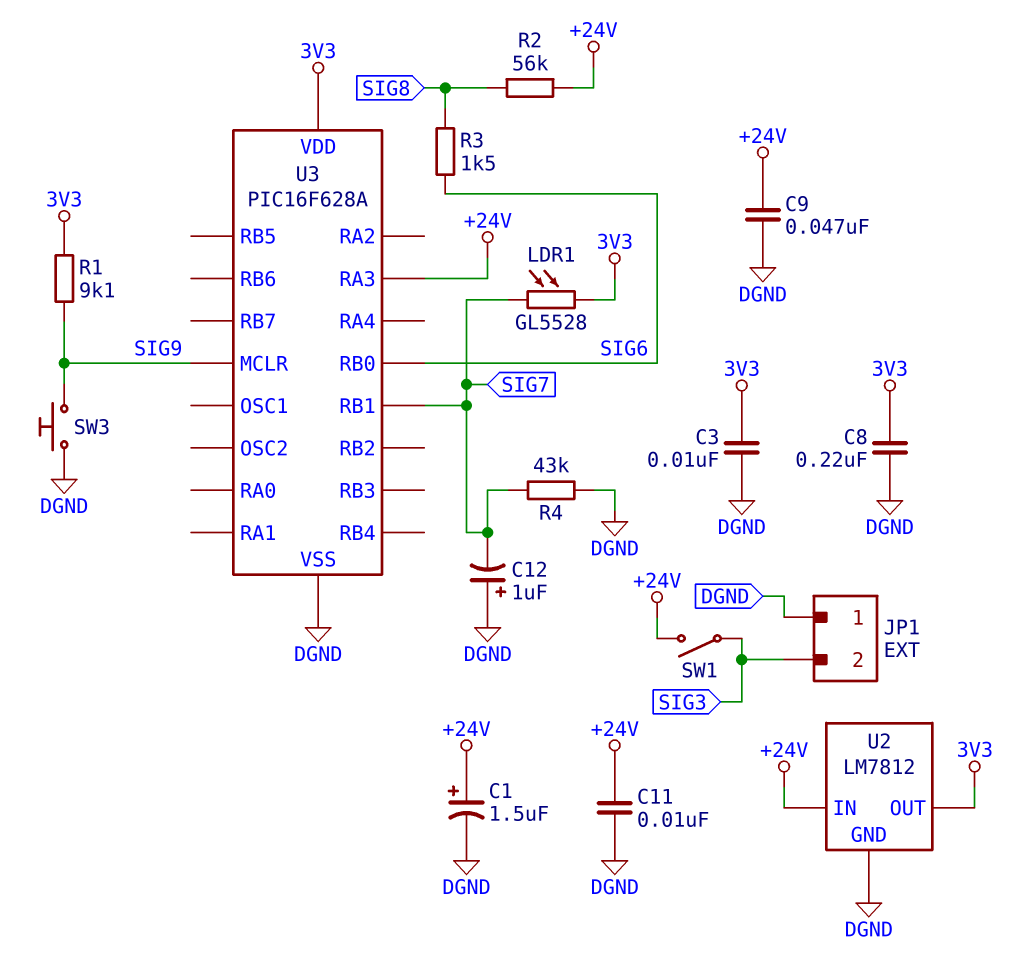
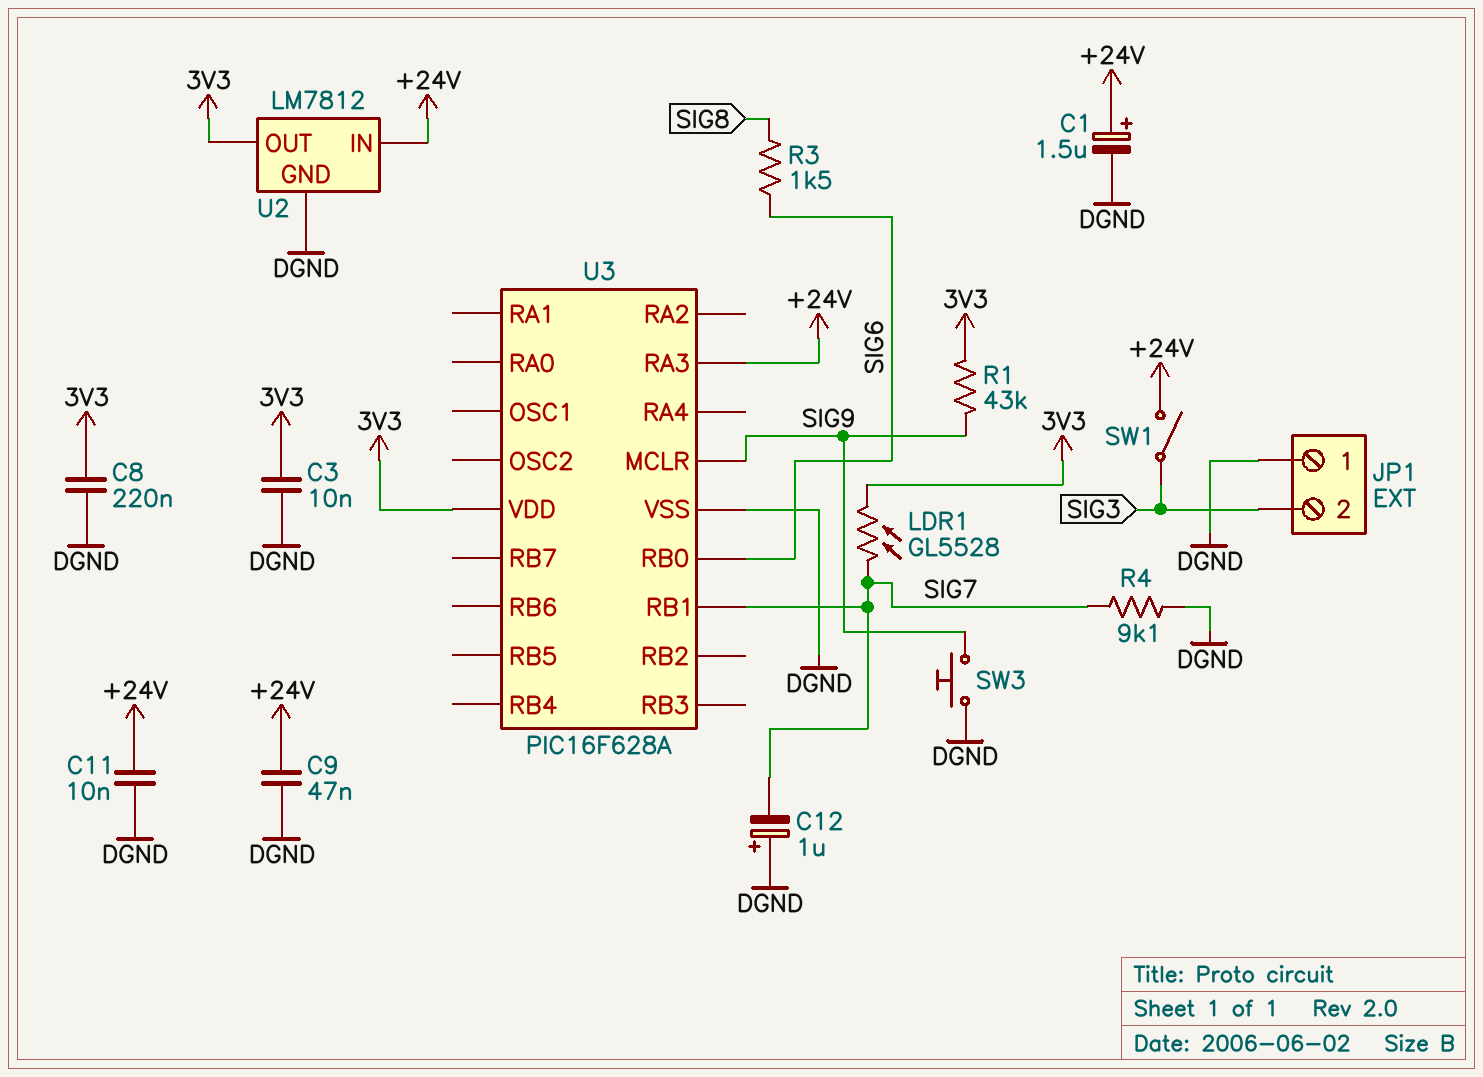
R1: 9.1k (3V3, SIG9) -> 43k (3V3, SIG9)
R2: 56k (+24V, SIG8) -> none
R4: 43k (DGND, SIG7) -> 9.1k (DGND, SIG7)

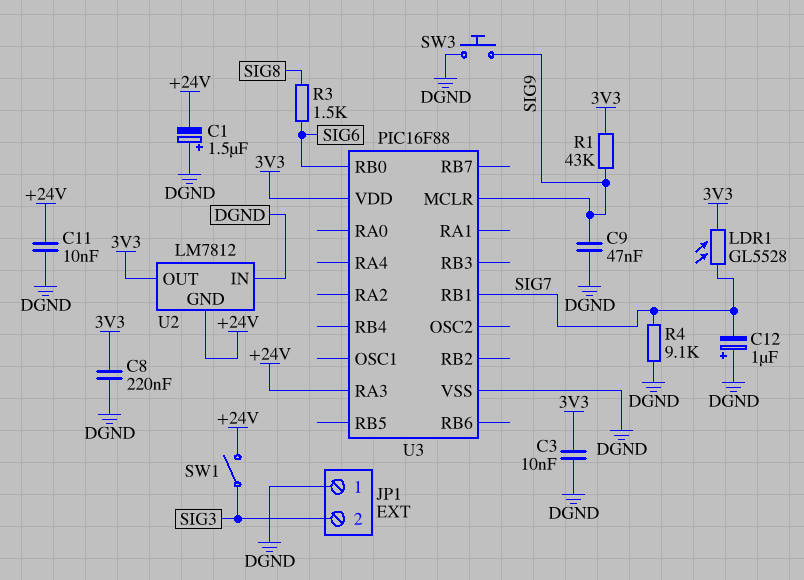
C1: 1.5uF (plus +24V, minus DGND) -> 1.5uF (plus DGND, minus +24V)
C9: 47nF (+24V, DGND) -> 47nF (DGND, SIG9)
U2 pin GND: DGND -> +24V
U2 pin IN: +24V -> DGND
U3: PIC16F628A -> PIC16F88

